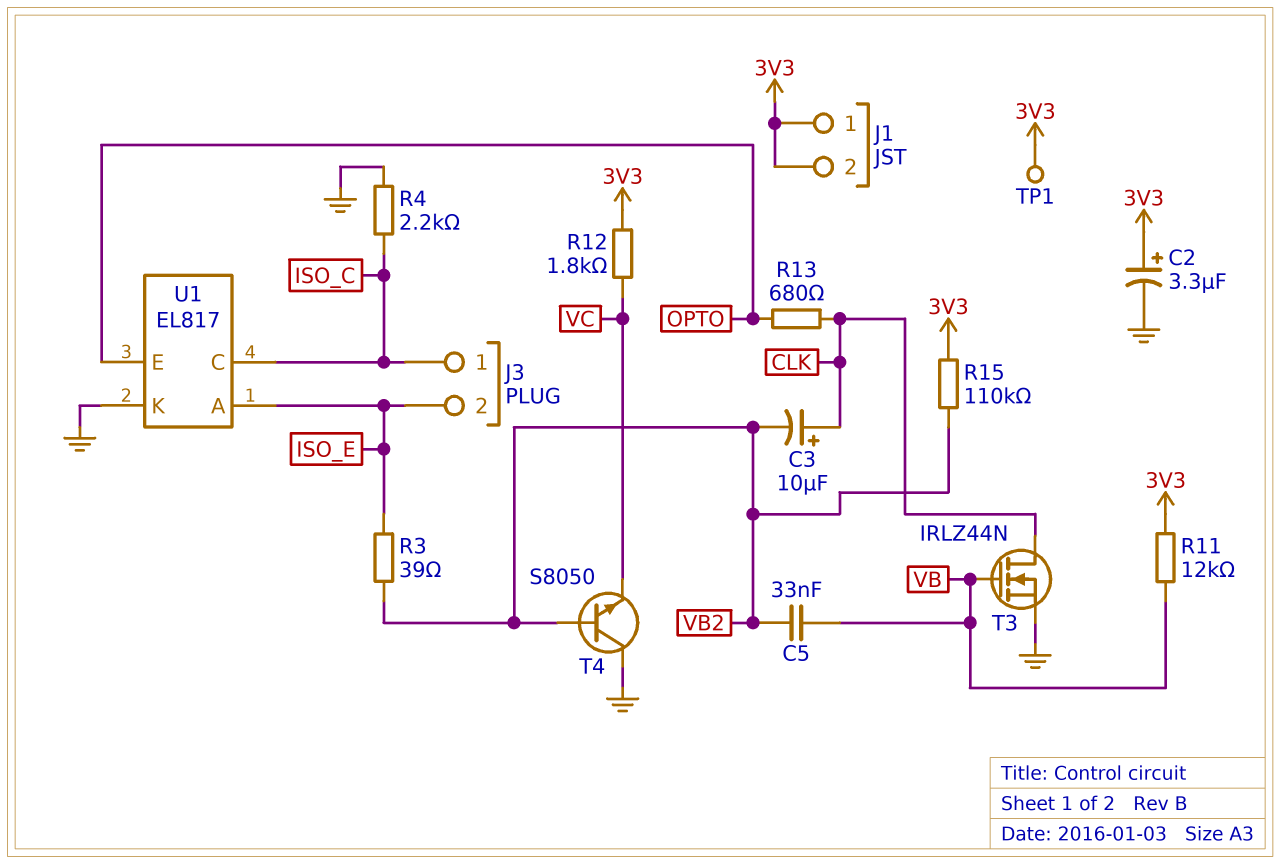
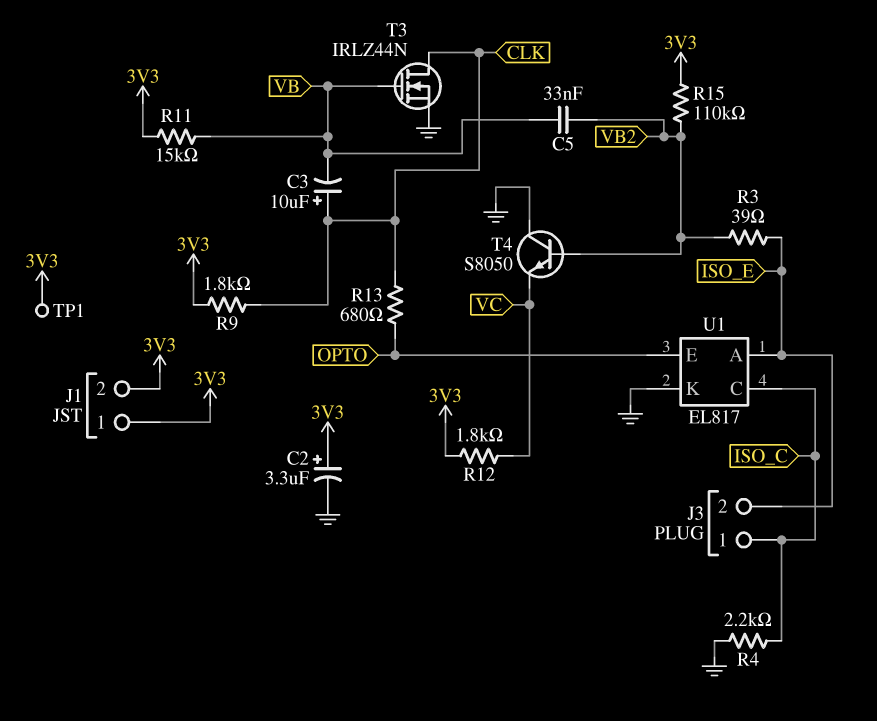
C3: 10uF (plus CLK, minus VB2) -> 10uF (plus CLK, minus VB)
R9: none -> 1.8k (3V3, CLK)
R11: 12k (3V3, VB) -> 15k (3V3, VB)

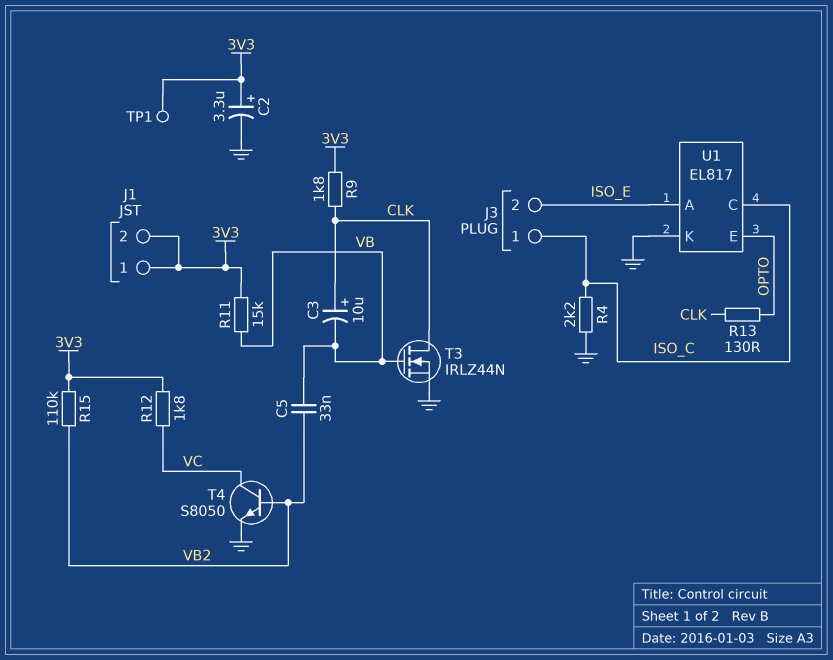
R3: 39 (ISO_E, VB2) -> none
R13: 680 (CLK, OPTO) -> 130 (CLK, OPTO)
T4: NPN S8050 (B VB2, C GND, E VC) -> NPN S8050 (B VB2, C VC, E GND)

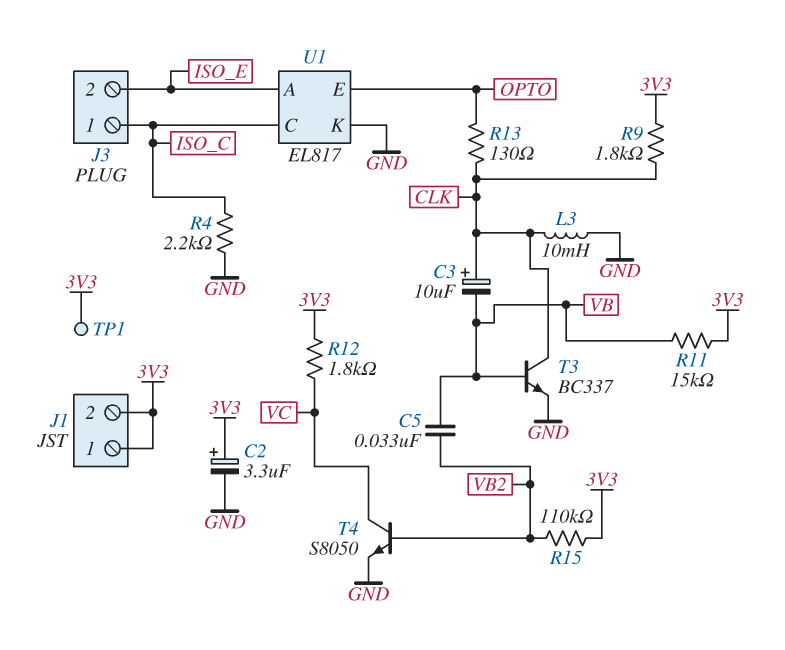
L3: none -> 10mH (CLK, GND)
T3: NMOS IRLZ44N (G VB, D CLK, S GND) -> NPN BC337 (B VB, C CLK, E GND)

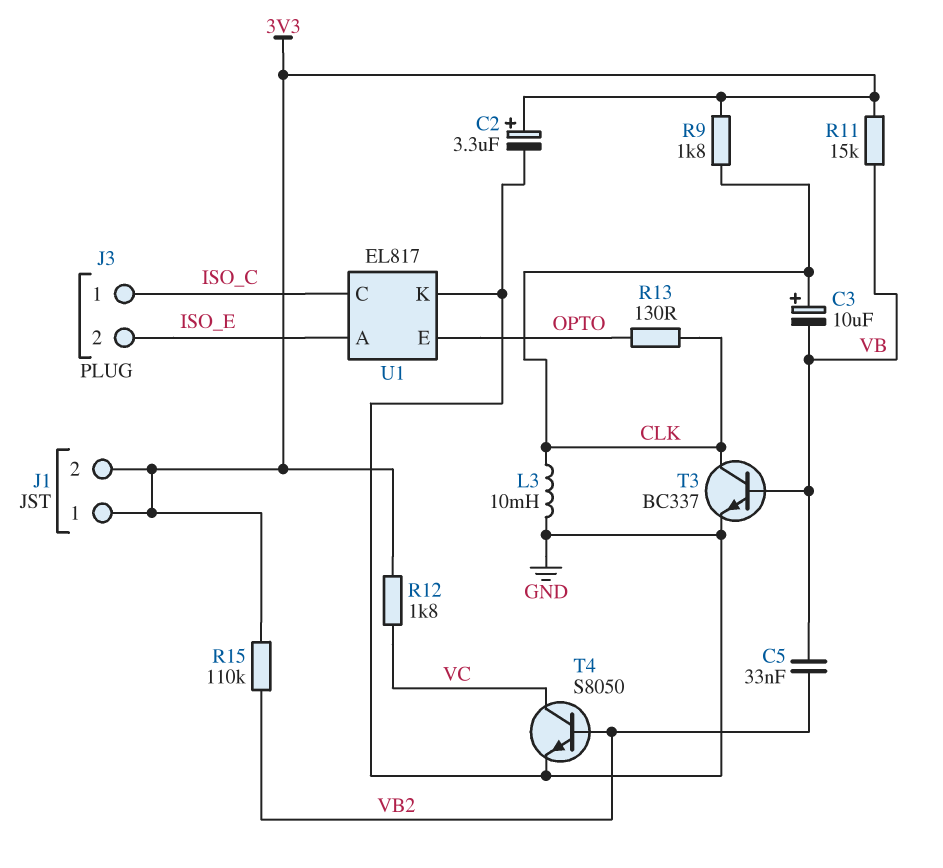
R4: 2.2k (GND, ISO_C) -> none
TP1: test point (3V3) -> none

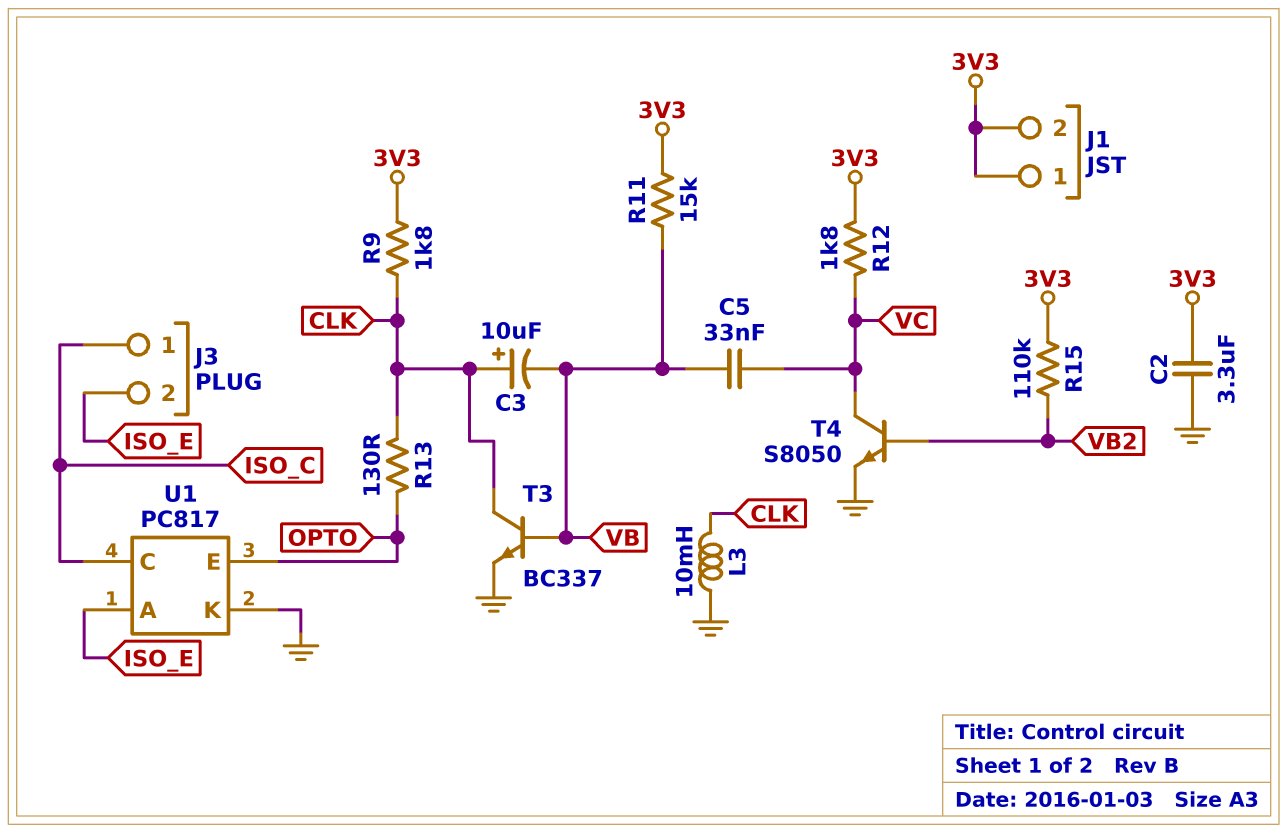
C2: 3.3uF (plus 3V3, minus GND) -> 3.3uF (3V3, GND)
C5: 33nF (VB, VB2) -> 33nF (VB, VC)
U1: EL817 -> PC817

